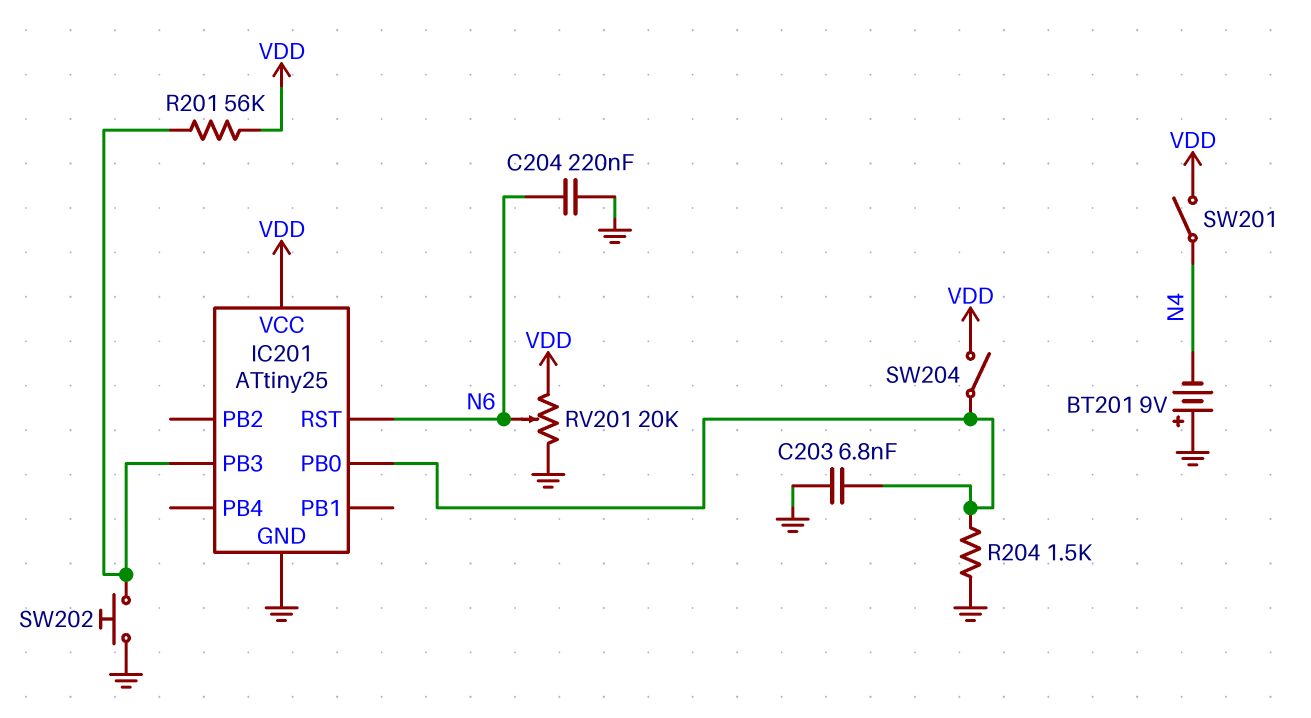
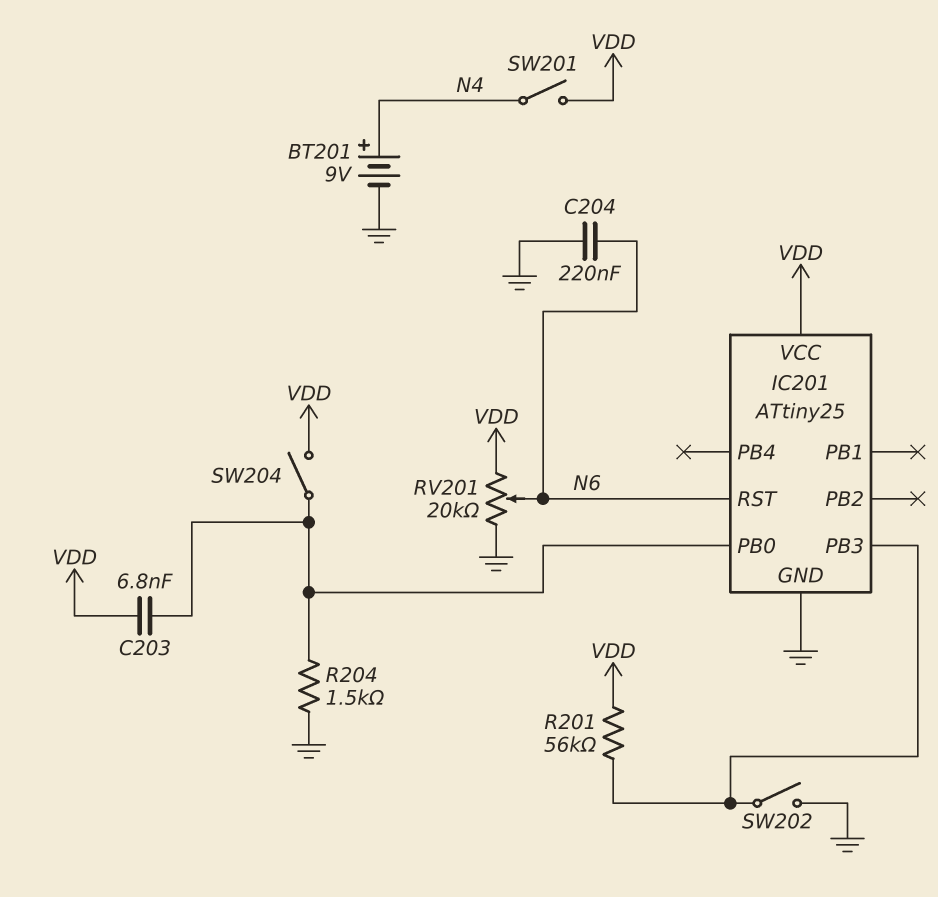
BT201: 9V (plus GND, minus N4) -> 9V (plus N4, minus GND)
C203: 6.8nF (GND, IC201/PB0) -> 6.8nF (IC201/PB0, VDD)
SW202: button (GND, IC201/PB3) -> switch (GND, IC201/PB3)

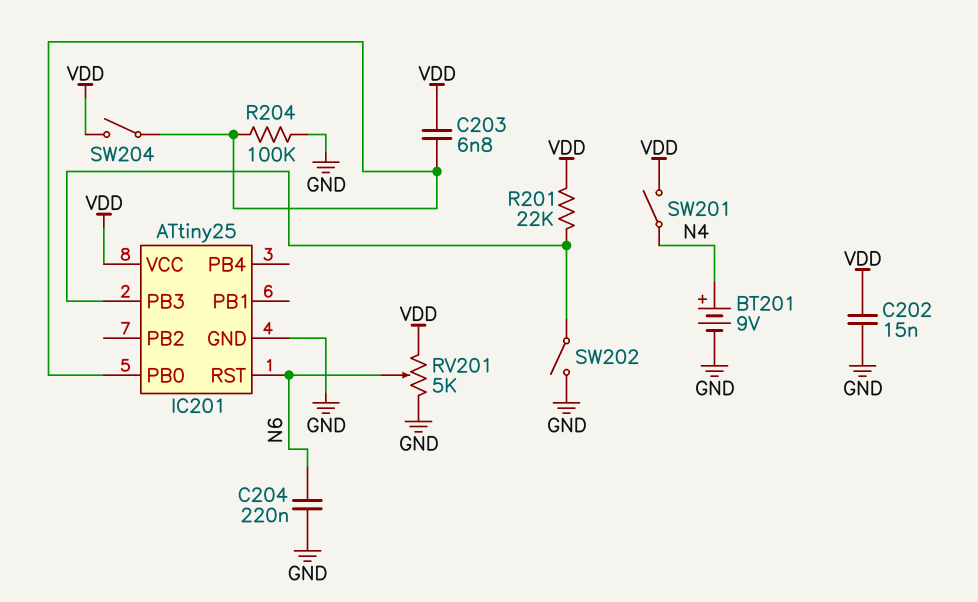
C202: none -> 15nF (GND, VDD)
R201: 56k (IC201/PB3, VDD) -> 22k (IC201/PB3, VDD)
R204: 1.5k (GND, IC201/PB0) -> 100k (GND, IC201/PB0)
RV201: 20k (GND, VDD, wiper N6) -> 5k (GND, VDD, wiper N6)

